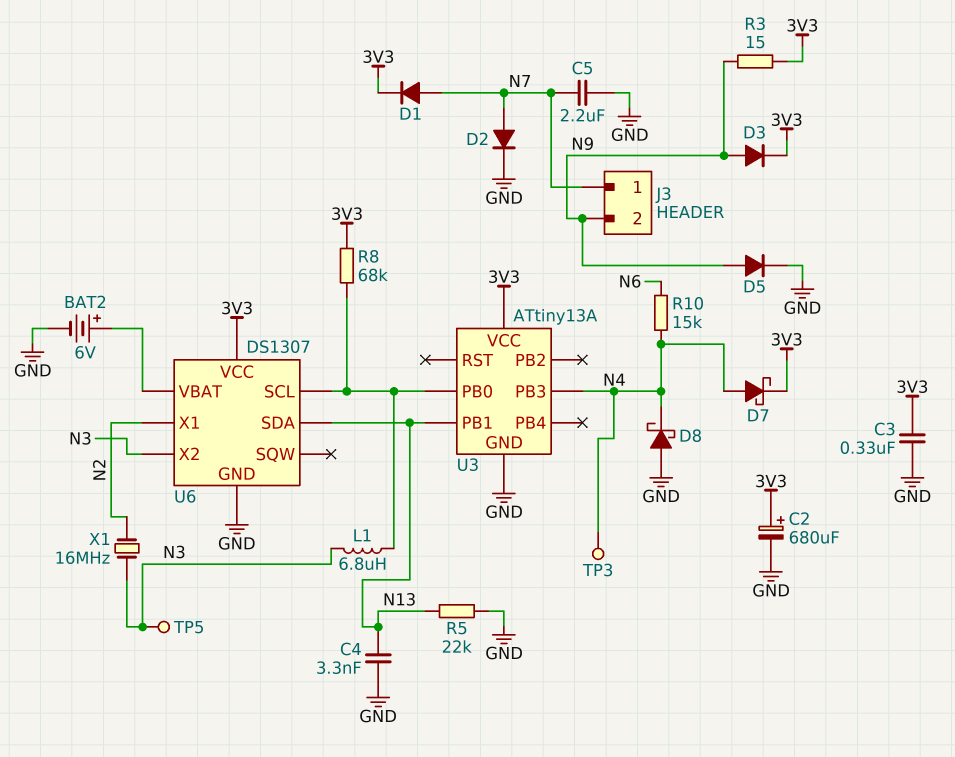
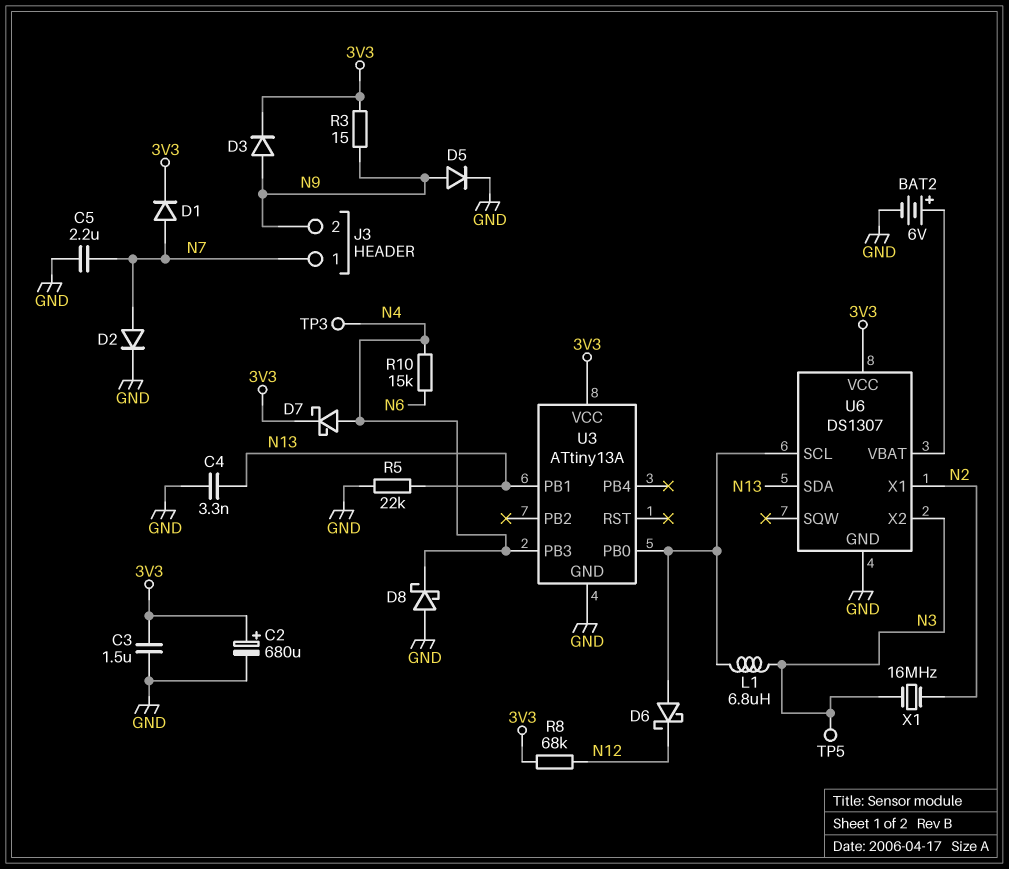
C3: 330nF (3V3, GND) -> 1.5uF (3V3, GND)
D6: none -> schottky (A U3/PB0, K N12)
R8: 68k (3V3, U3/PB0) -> 68k (3V3, N12)

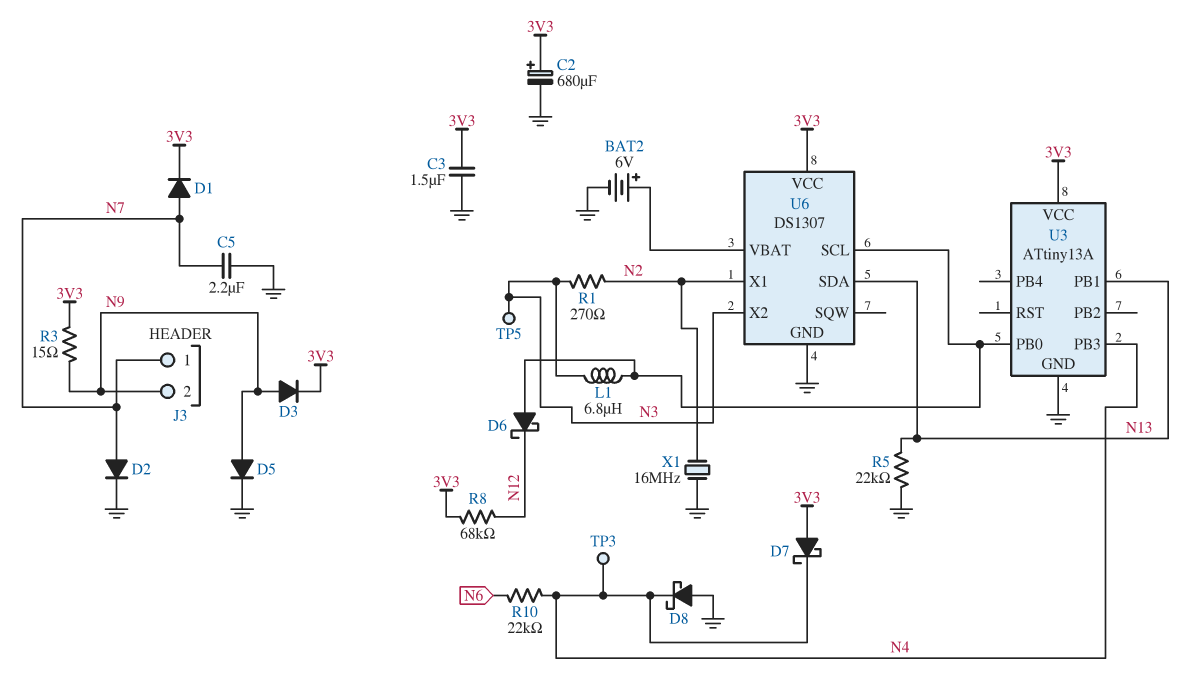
C4: 3.3nF (GND, N13) -> none
D7: schottky (A N4, K 3V3) -> schottky (A 3V3, K N4)
R1: none -> 270 (N2, N3)
R10: 15k (N4, N6) -> 22k (N4, N6)
X1: 16MHz (N2, N3) -> 16MHz (GND, N2)

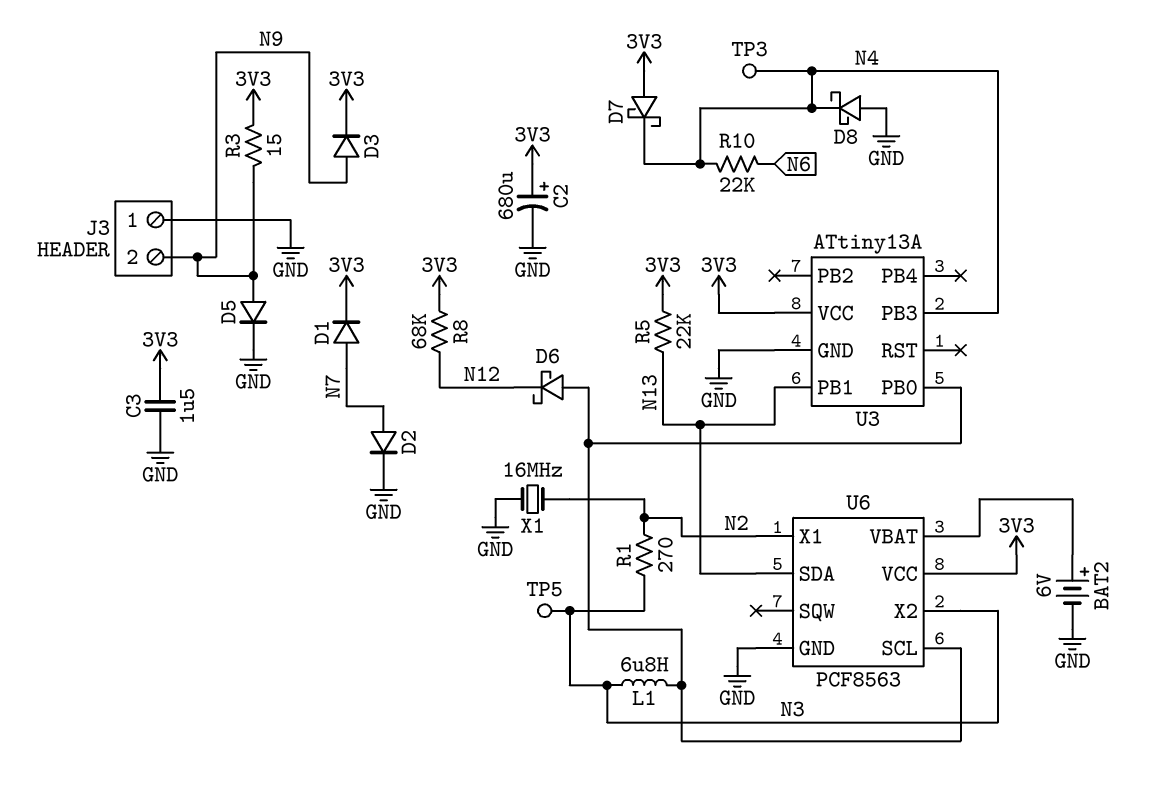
C5: 2.2uF (GND, N7) -> none
J3 pin 1: N7 -> GND
R5: 22k (GND, N13) -> 22k (3V3, N13)
U6: DS1307 -> PCF8563

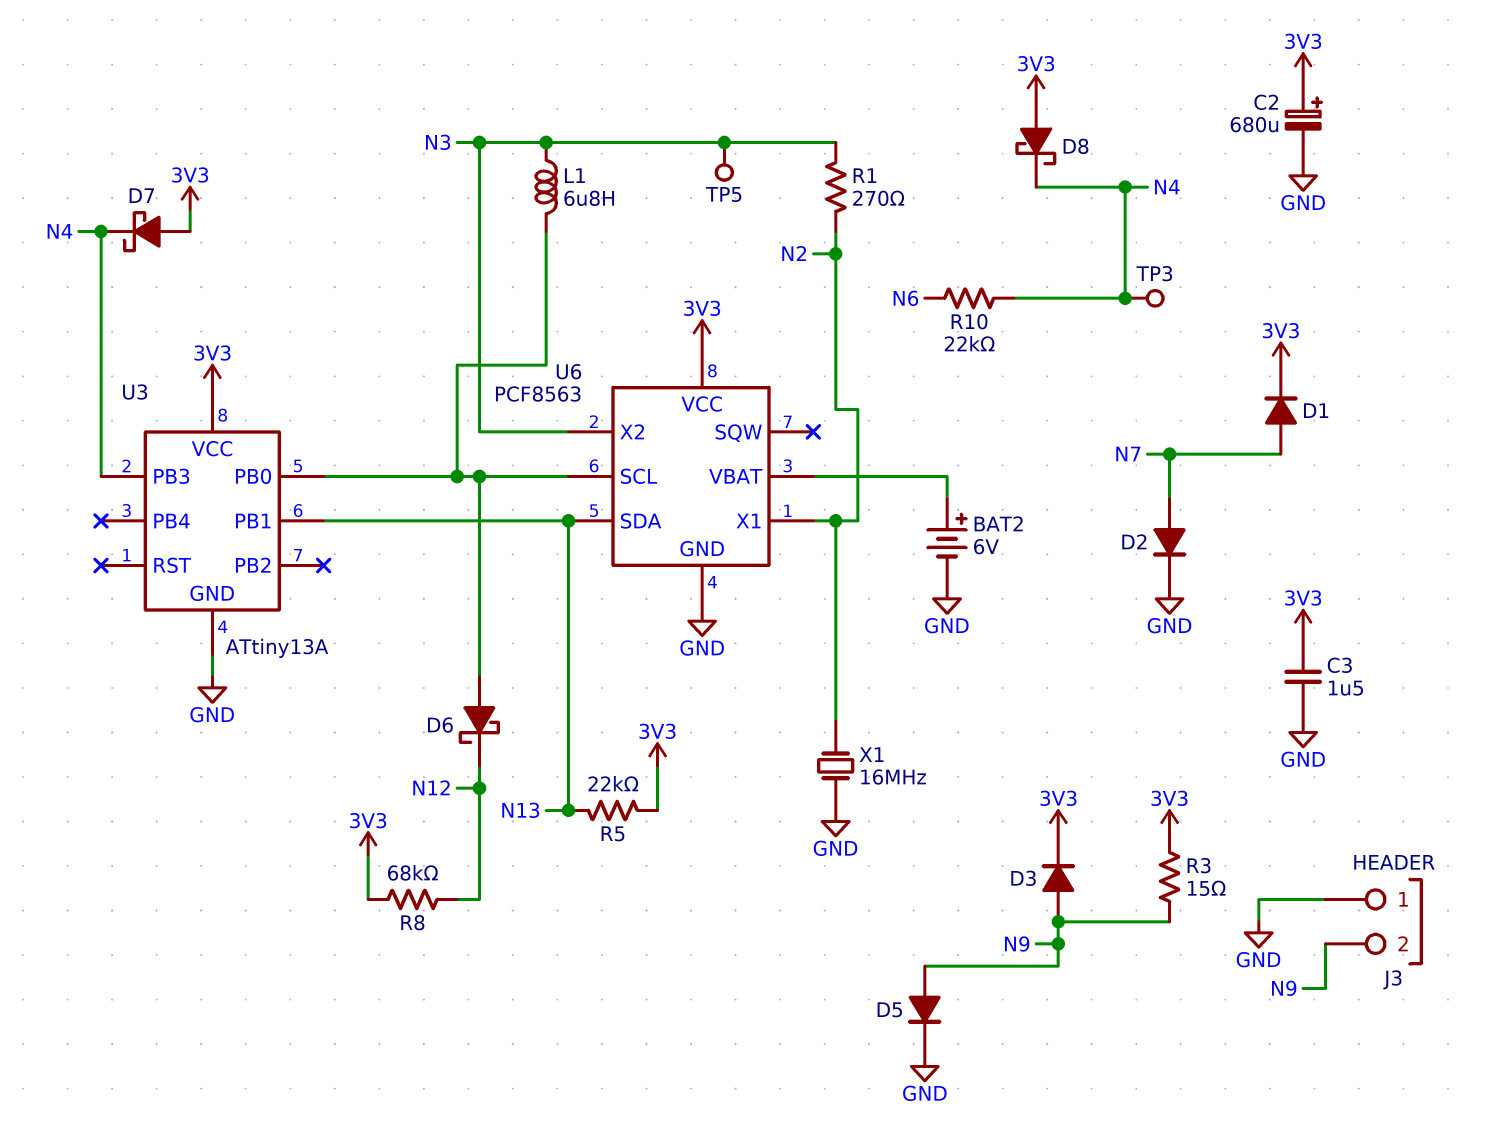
D8: schottky (A GND, K N4) -> schottky (A 3V3, K N4)

